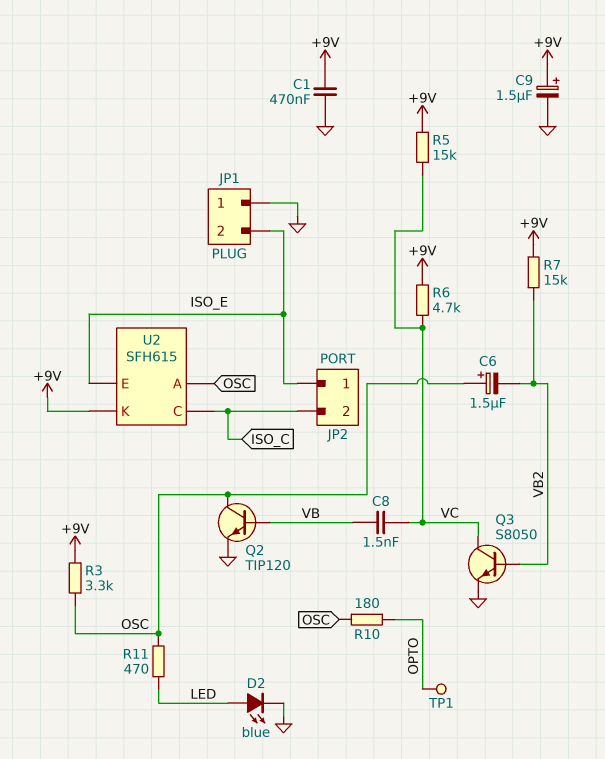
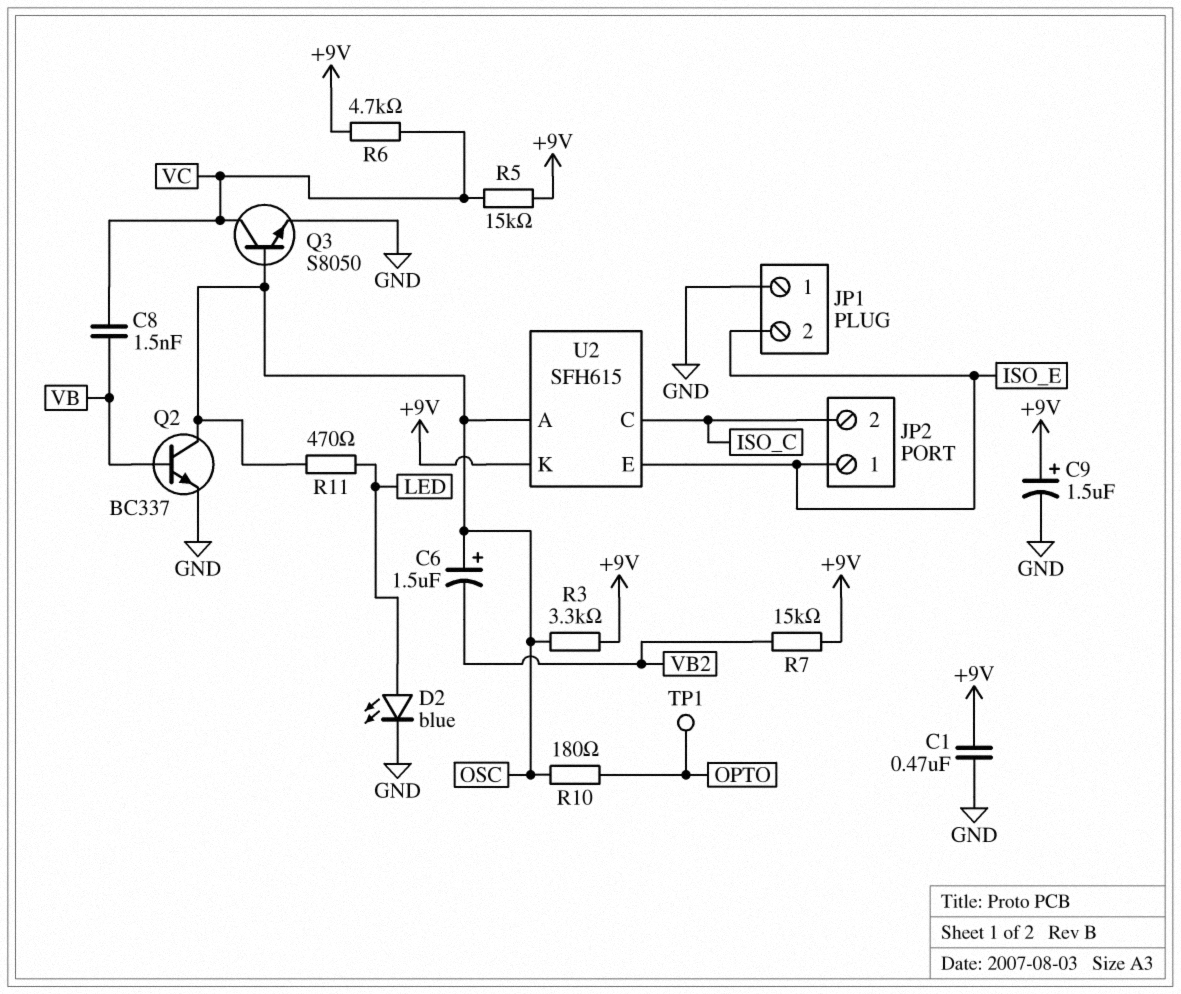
Q2: NPN TIP120 (B VB, C OSC, E GND) -> NPN BC337 (B VB, C OSC, E GND)
Q3: NPN S8050 (B VB2, C VC, E GND) -> NPN S8050 (B OSC, C VC, E GND)

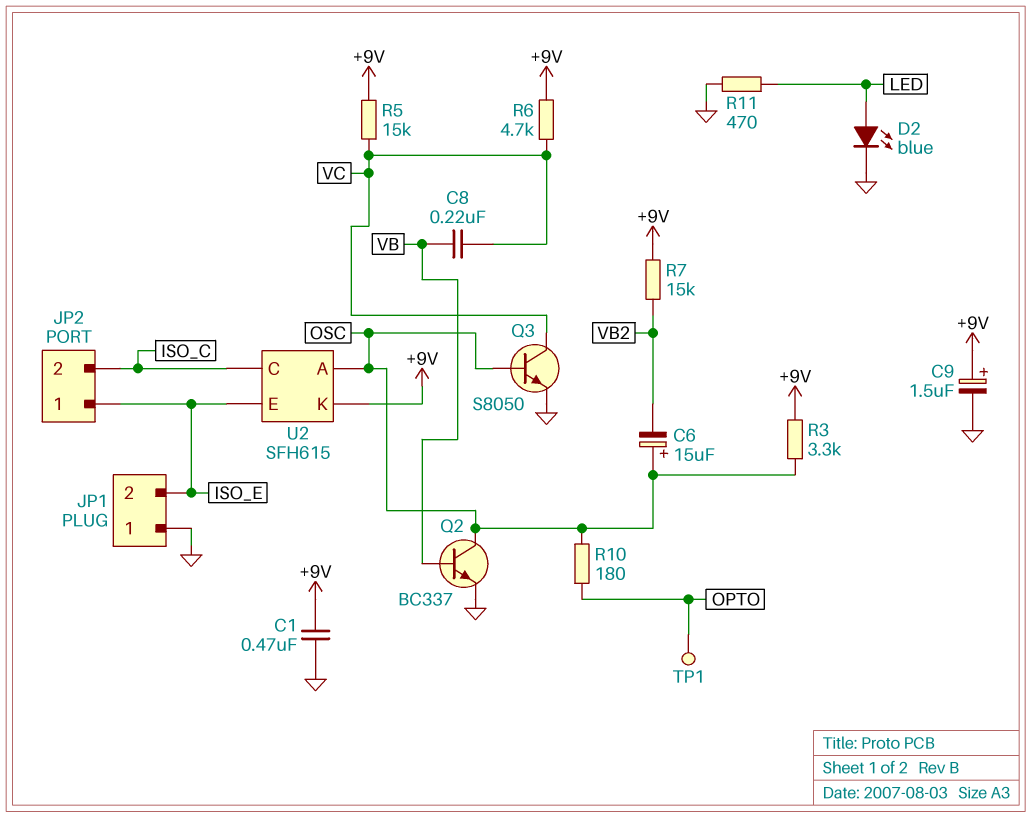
C6: 1.5uF (plus OSC, minus VB2) -> 15uF (plus OSC, minus VB2)
C8: 1.5nF (VB, VC) -> 220nF (VB, VC)
R11: 470 (LED, OSC) -> 470 (GND, LED)

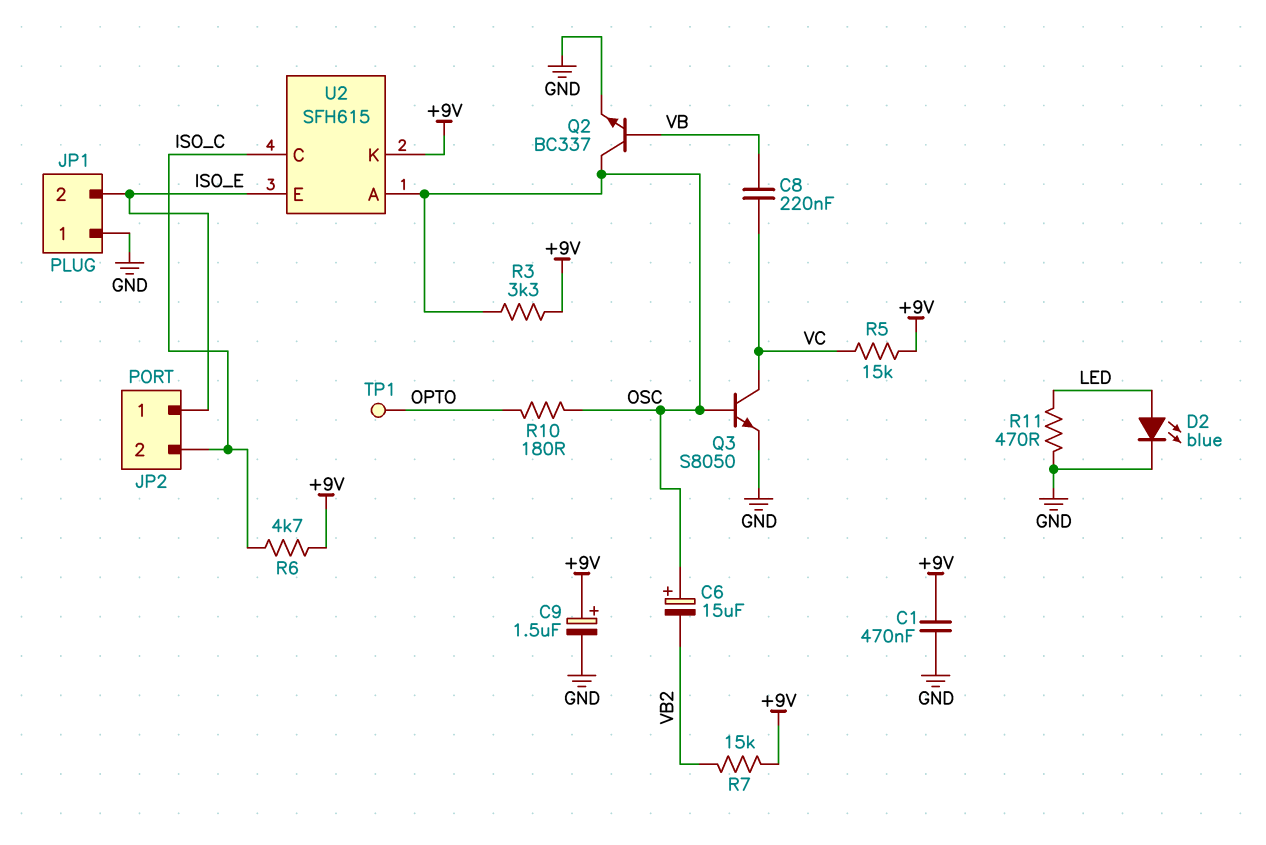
R6: 4.7k (+9V, VC) -> 4.7k (+9V, ISO_C)

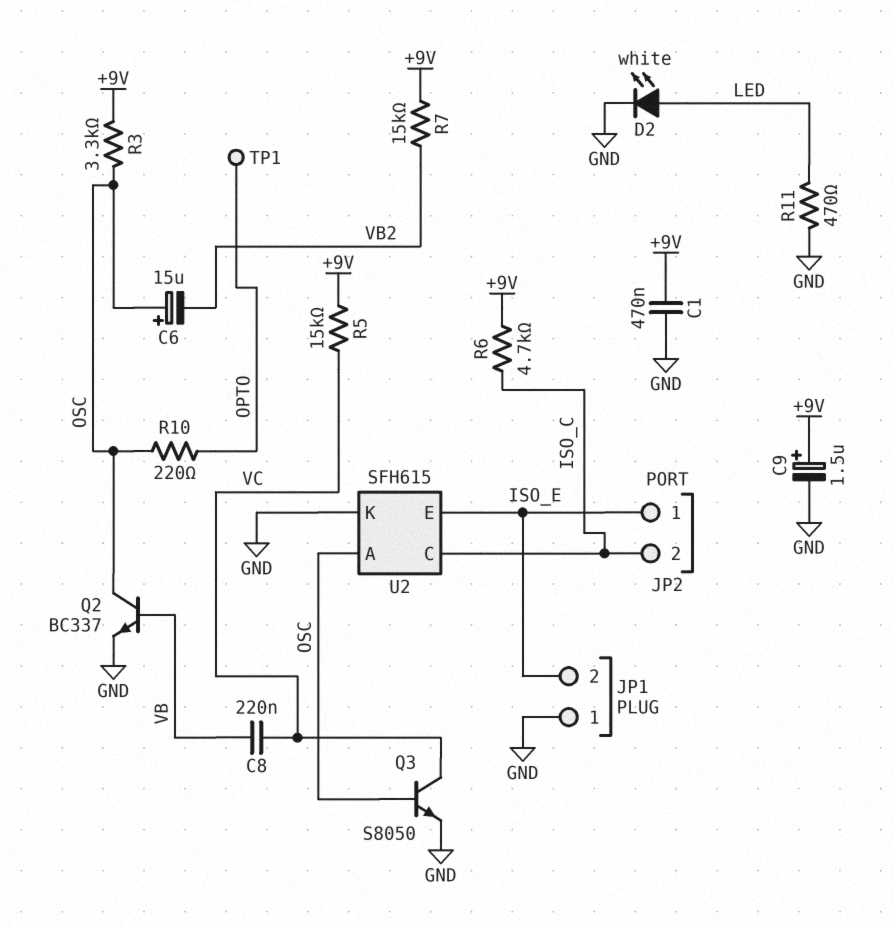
D2: LED blue (A LED, K GND) -> LED white (A LED, K GND)
R10: 180 (OPTO, OSC) -> 220 (OPTO, OSC)
U2 pin K: +9V -> GND

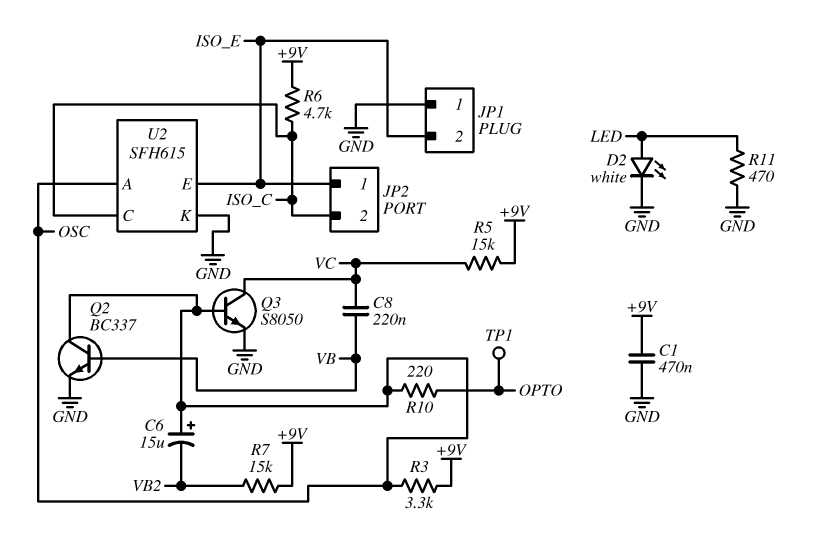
C9: 1.5uF (plus +9V, minus GND) -> none

